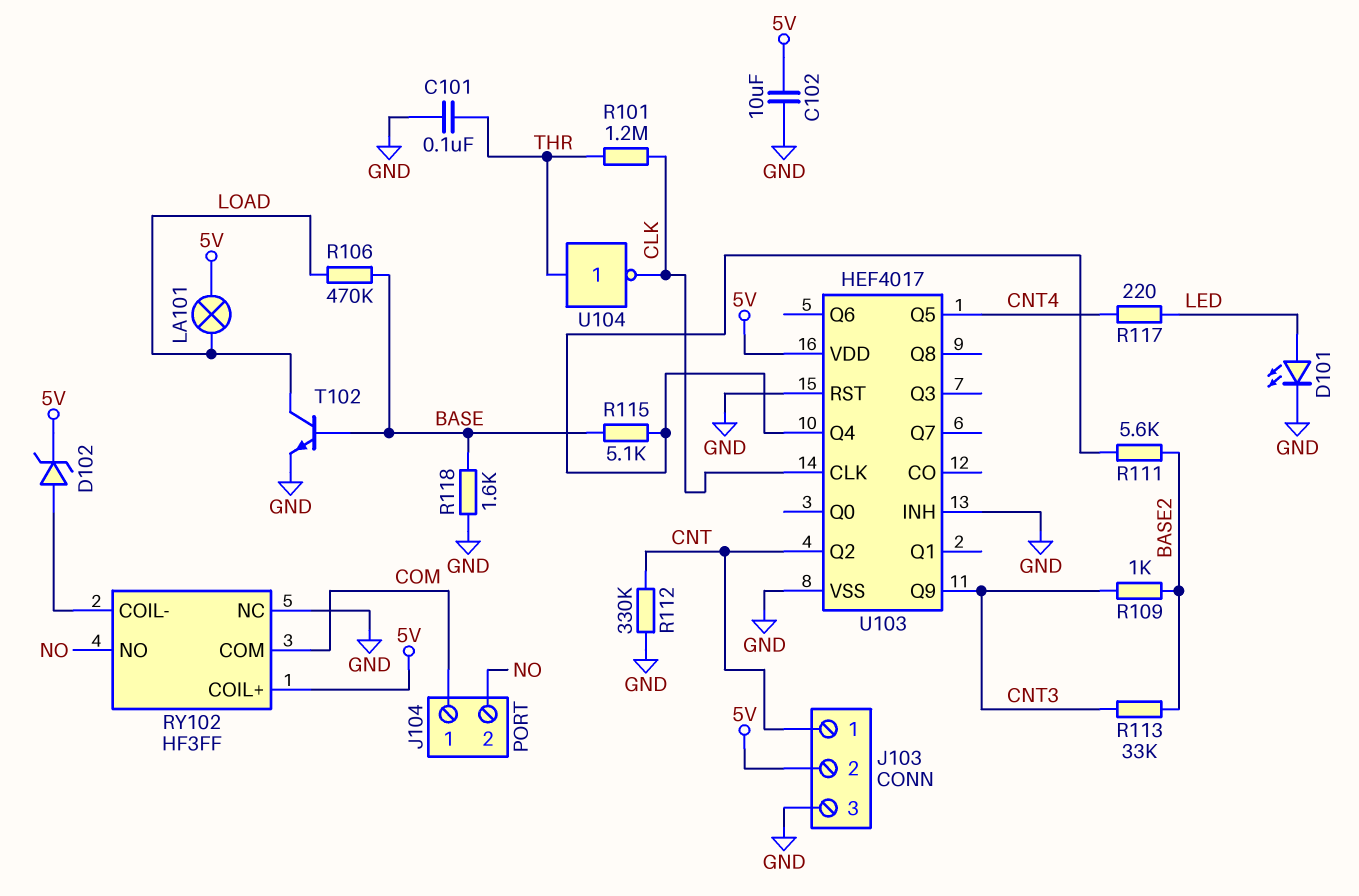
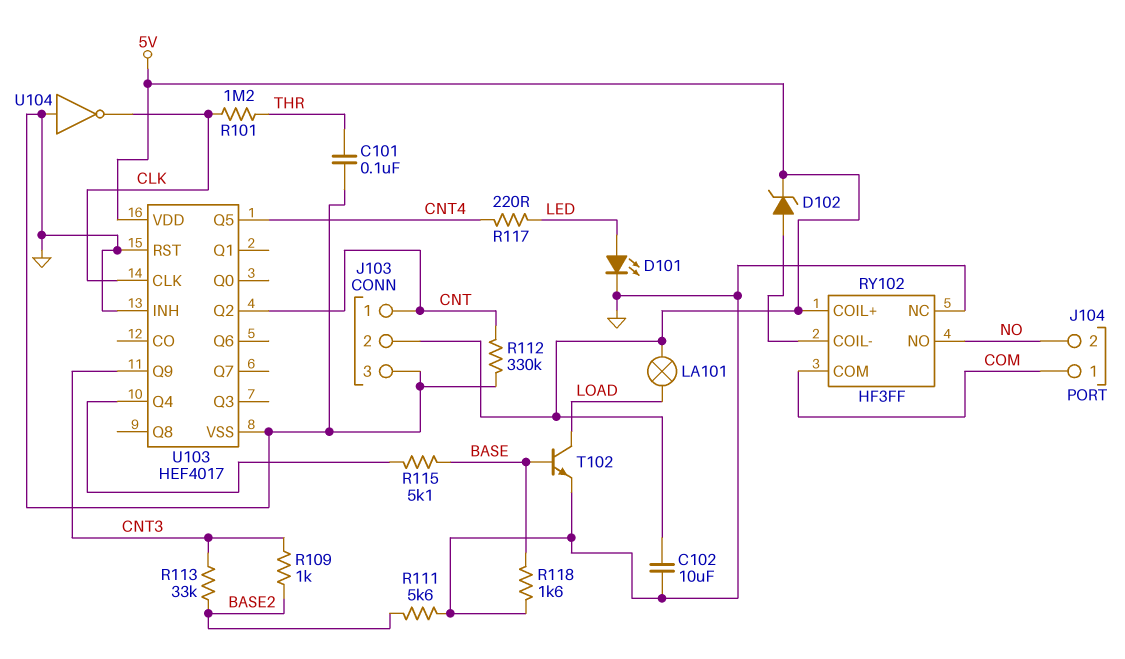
R106: 470k (BASE, LOAD) -> none
R111: 5.6k (BASE2, U103/Q4) -> 5.6k (BASE2, GND)
U104: NOT (in THR, out CLK) -> NOT (in GND, out CLK)

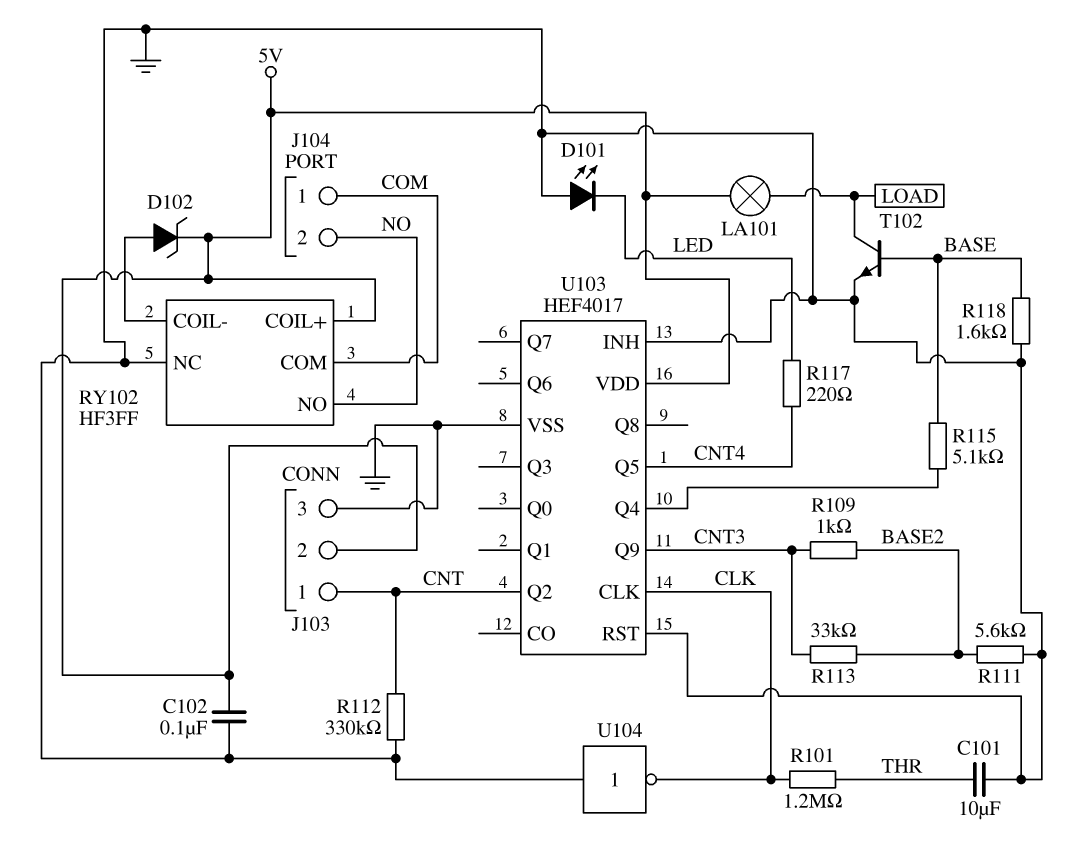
C101: 100nF (GND, THR) -> 10uF (GND, THR)
C102: 10uF (5V, GND) -> 100nF (5V, GND)
D101: LED (A LED, K GND) -> LED (A GND, K LED)

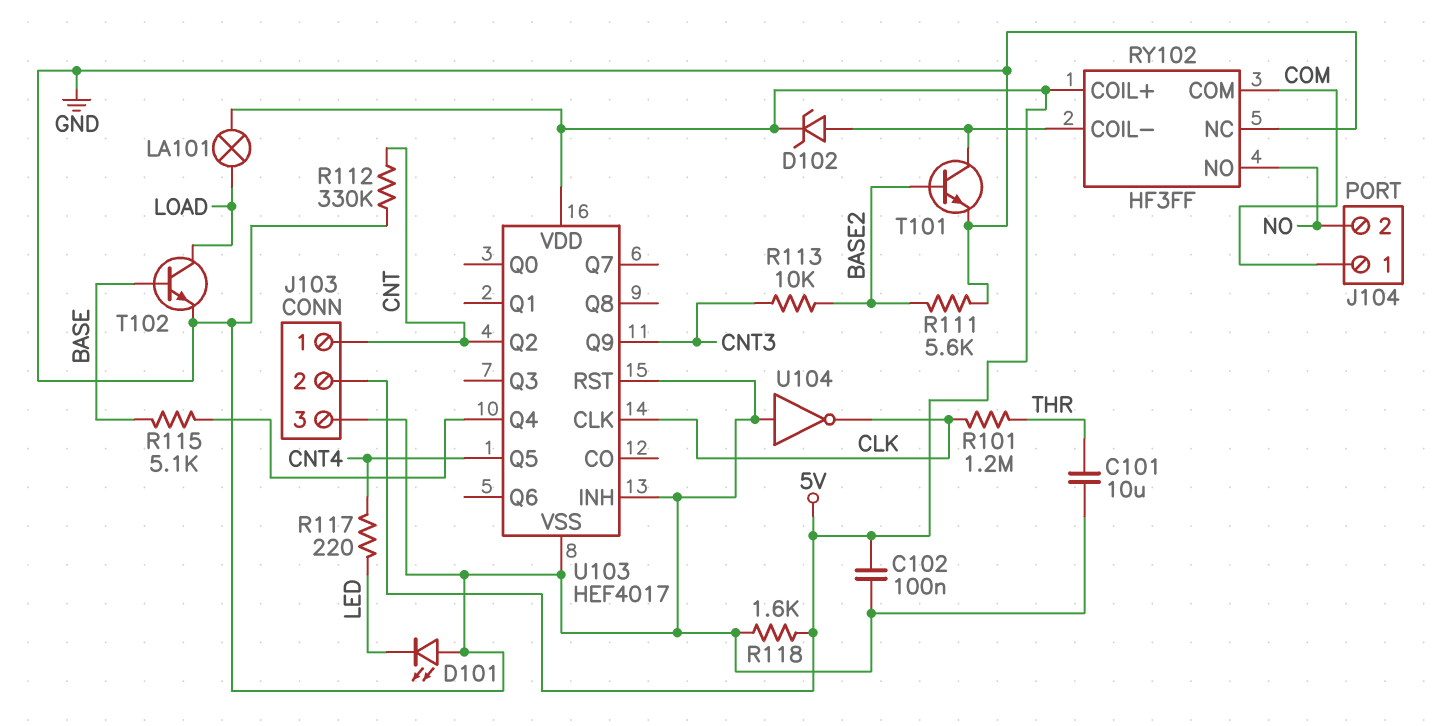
R109: 1k (BASE2, CNT3) -> none
R113: 33k (BASE2, CNT3) -> 10k (BASE2, CNT3)
R118: 1.6k (BASE, GND) -> 1.6k (5V, GND)
T101: none -> NPN (B BASE2, C RY102/COIL-, E GND)

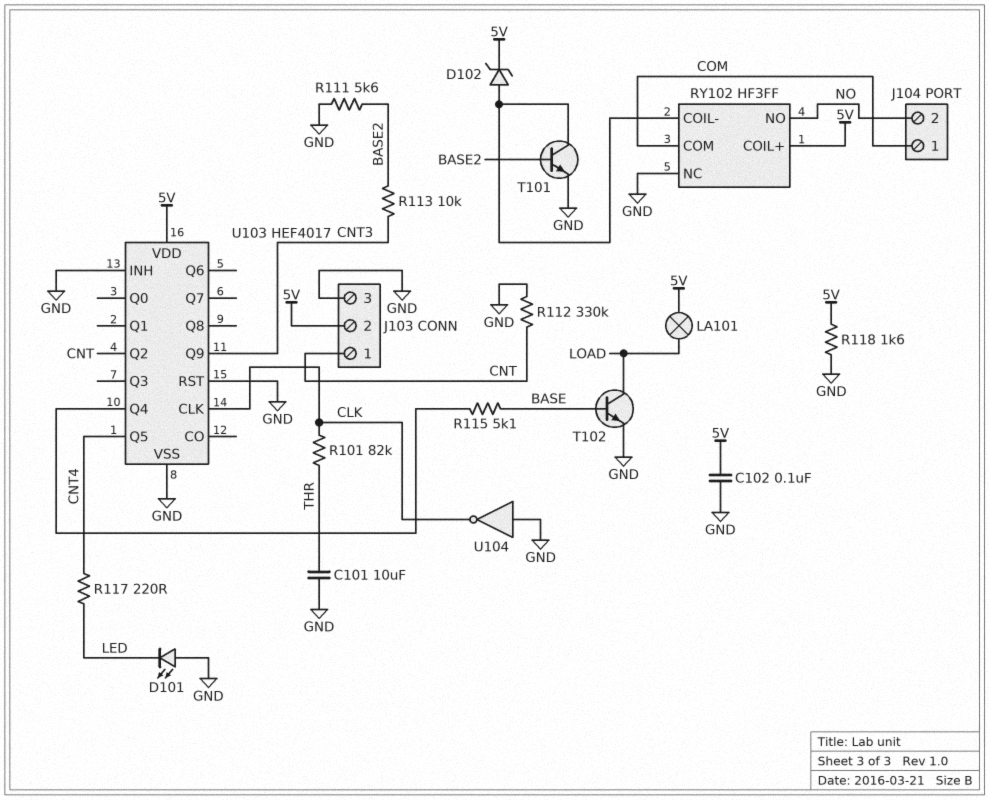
R101: 1.2M (CLK, THR) -> 82k (CLK, THR)

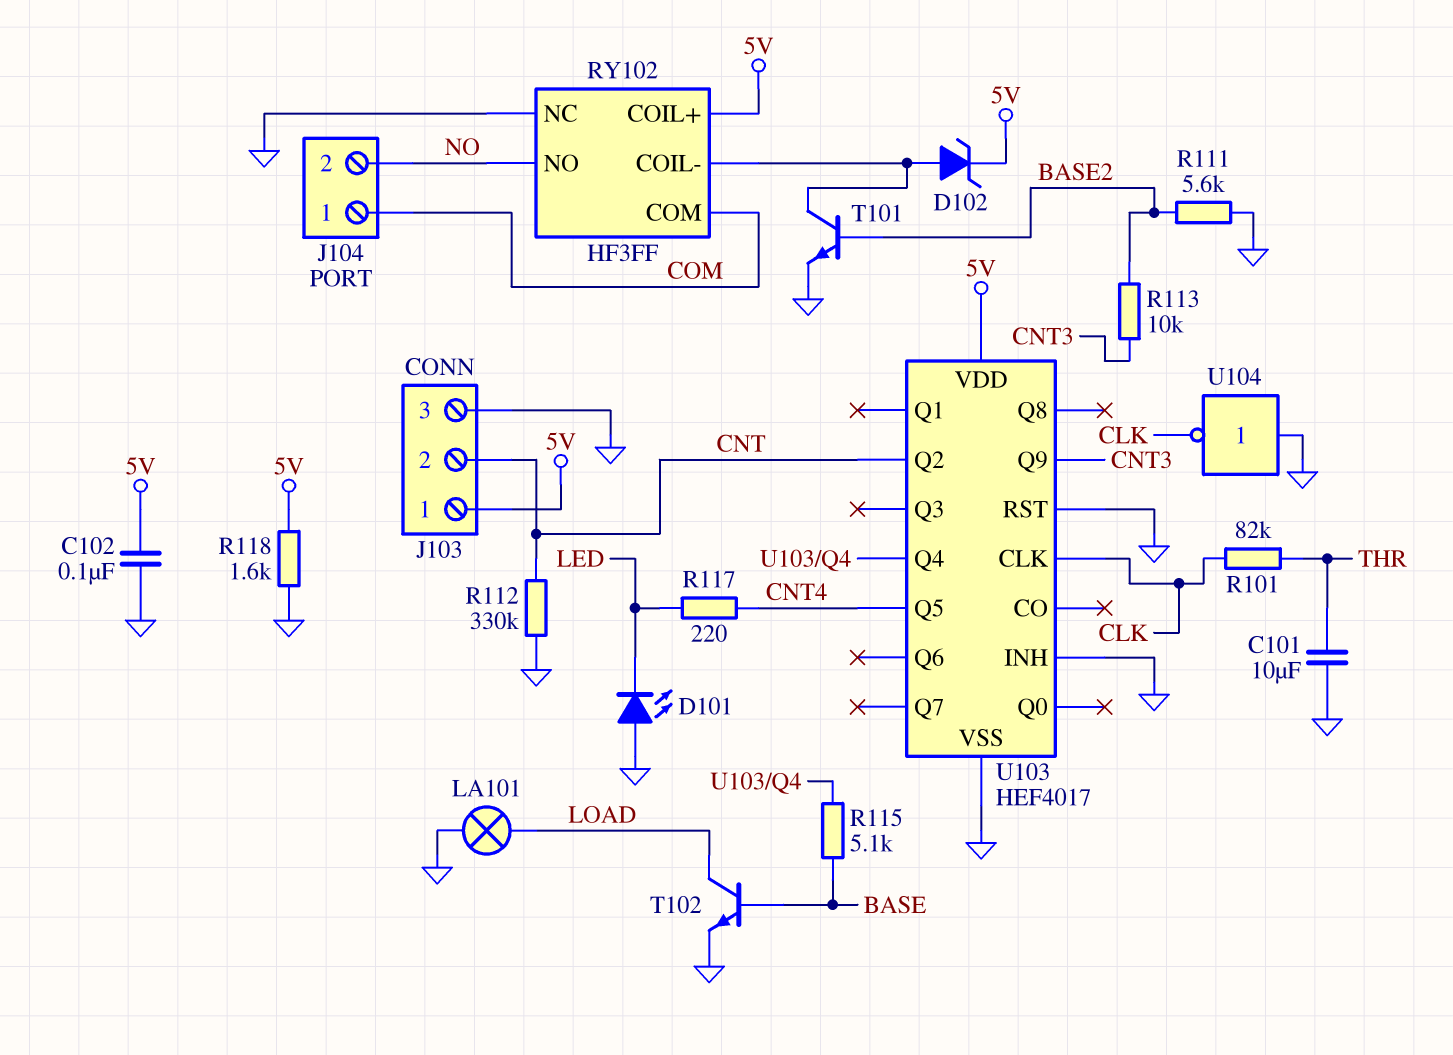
J103 pin 1: CNT -> 5V
J103 pin 2: 5V -> CNT
LA101: lamp (5V, LOAD) -> lamp (GND, LOAD)

